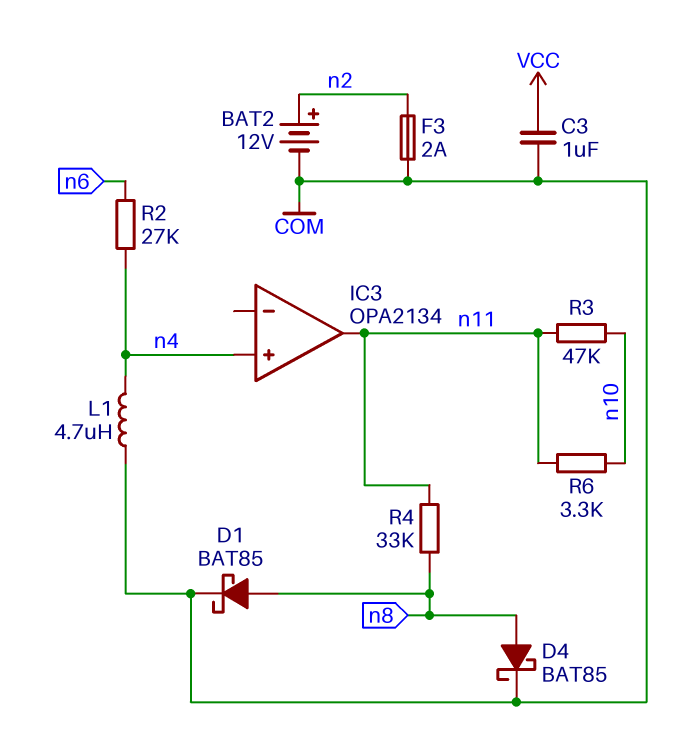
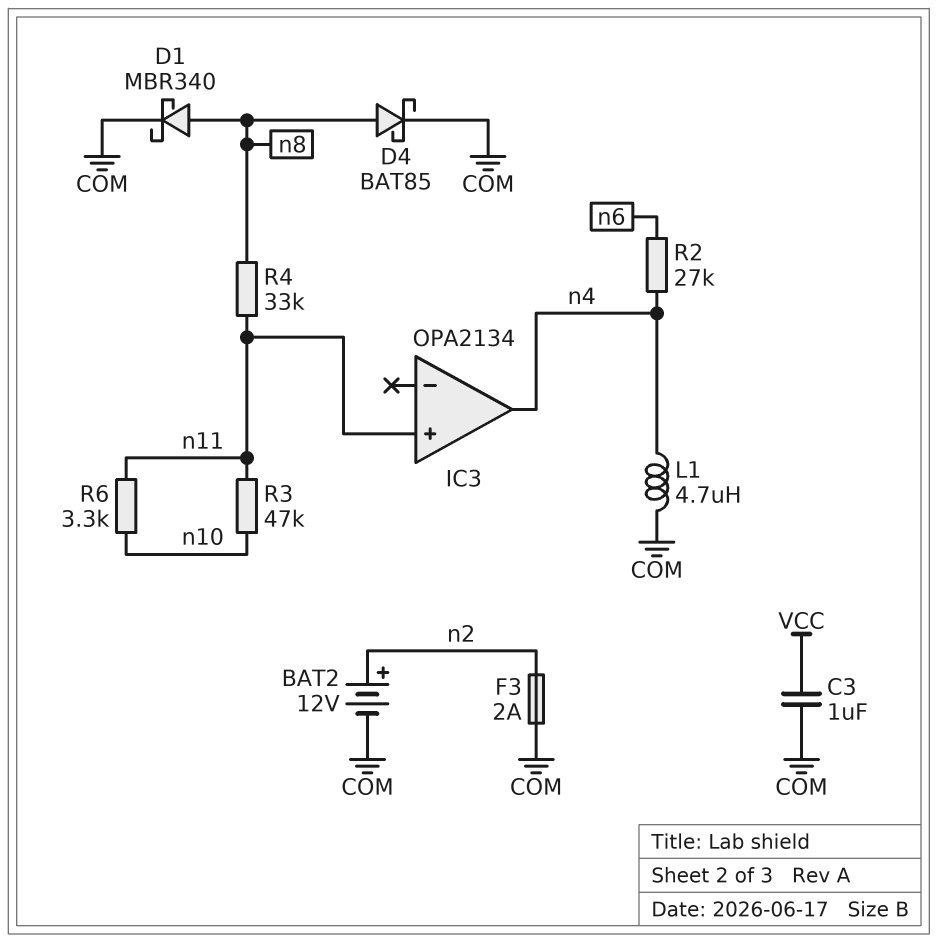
D1: schottky BAT85 (A n8, K COM) -> schottky MBR340 (A n8, K COM)
IC3 pin in+: n4 -> n11
IC3 pin out: n11 -> n4

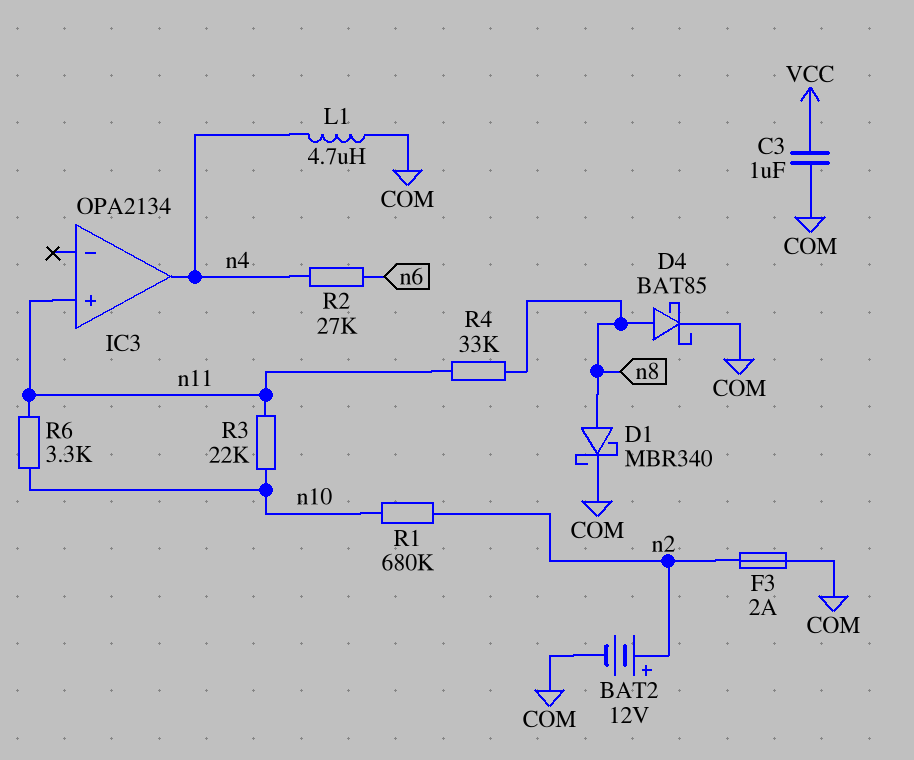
R1: none -> 680k (n2, n10)
R3: 47k (n10, n11) -> 22k (n10, n11)

